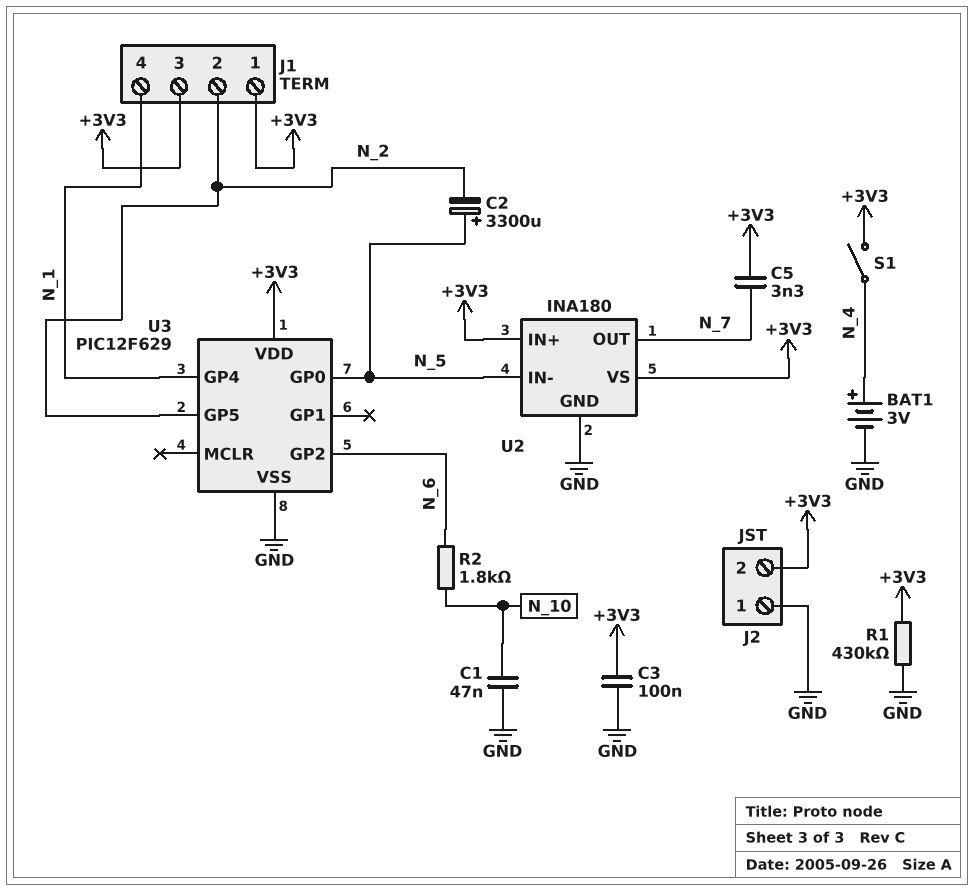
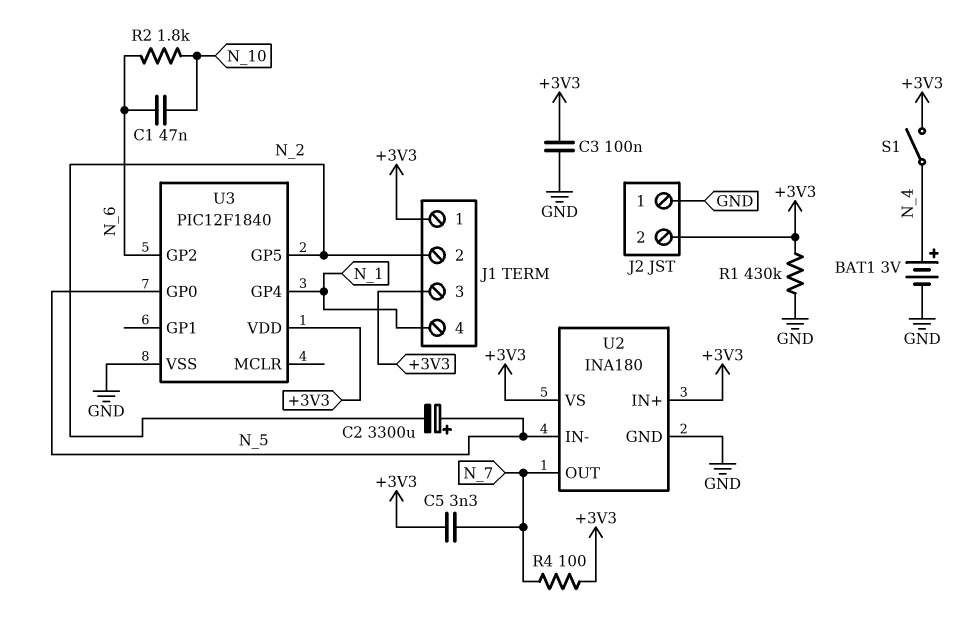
C1: 47nF (GND, N_10) -> 47nF (N_6, N_10)
R4: none -> 100 (+3V3, N_7)
U3: PIC12F629 -> PIC12F1840

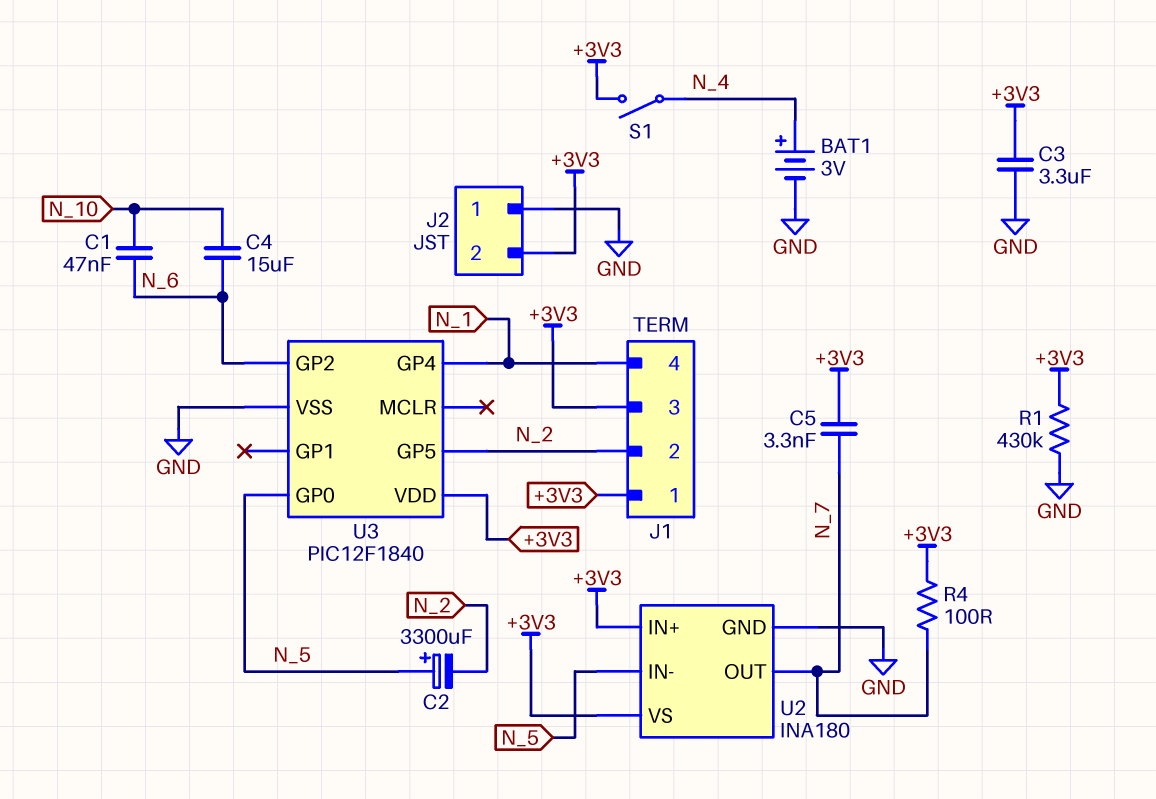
C3: 100nF (+3V3, GND) -> 3.3uF (+3V3, GND)
C4: none -> 15uF (N_6, N_10)
R2: 1.8k (N_6, N_10) -> none

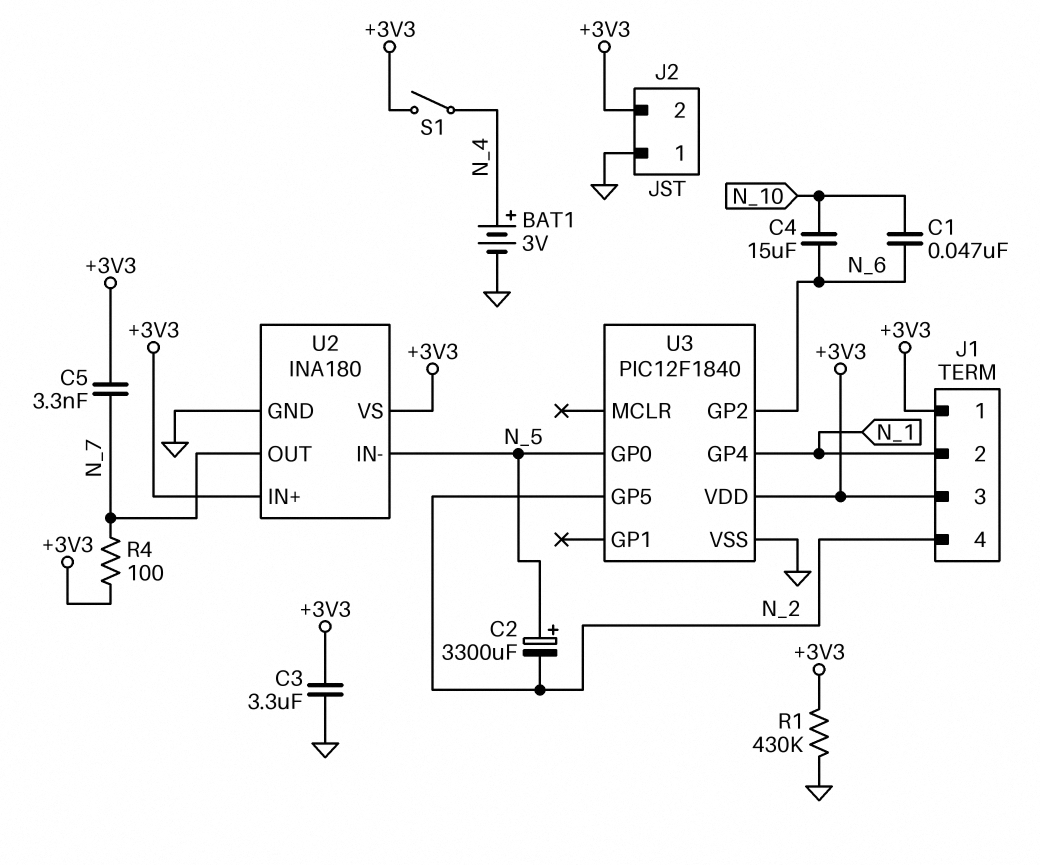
J1 pin 2: N_2 -> N_1
J1 pin 4: N_1 -> N_2

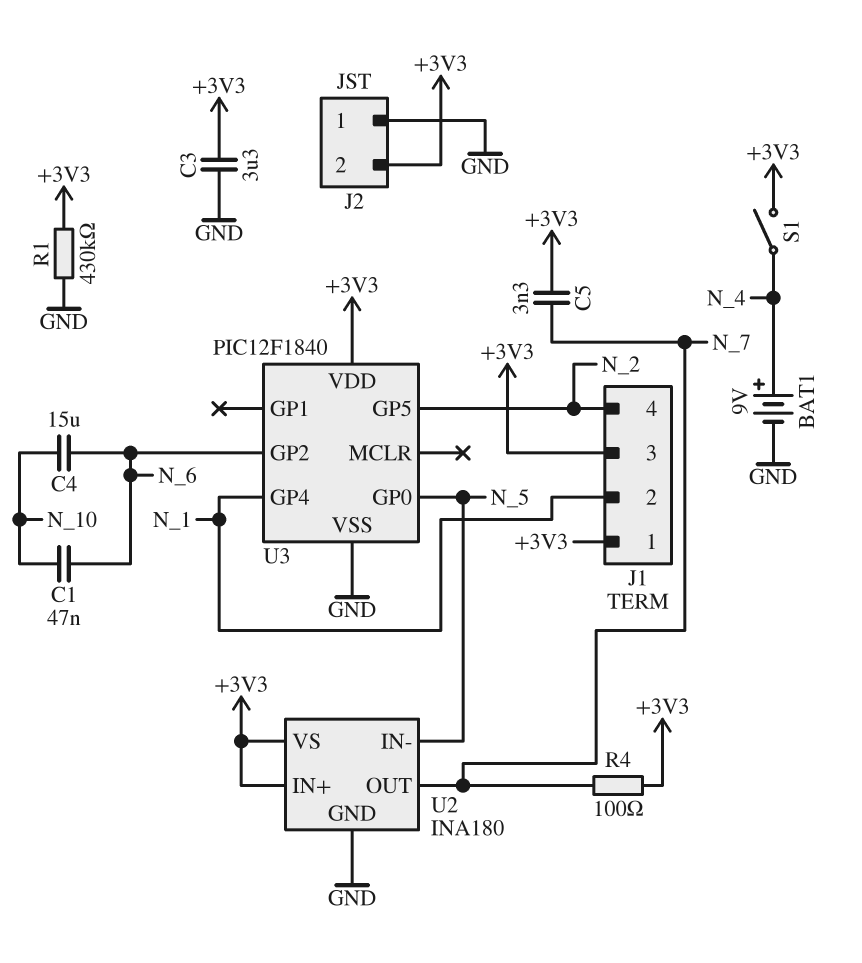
BAT1: 3V (plus N_4, minus GND) -> 9V (plus N_4, minus GND)
C2: 3300uF (plus N_5, minus N_2) -> none

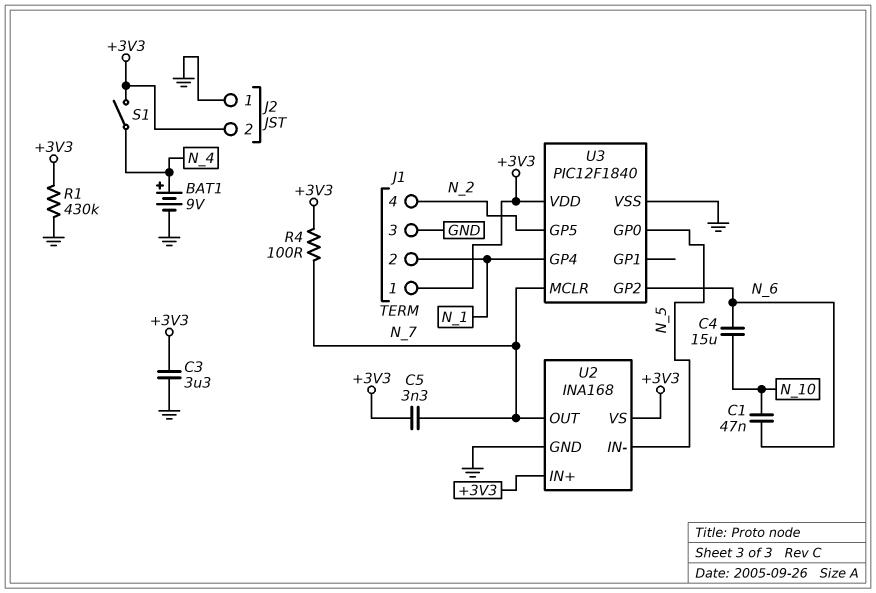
J1 pin 3: +3V3 -> GND
U2: INA180 -> INA168
U3 pin MCLR: none -> N_7

